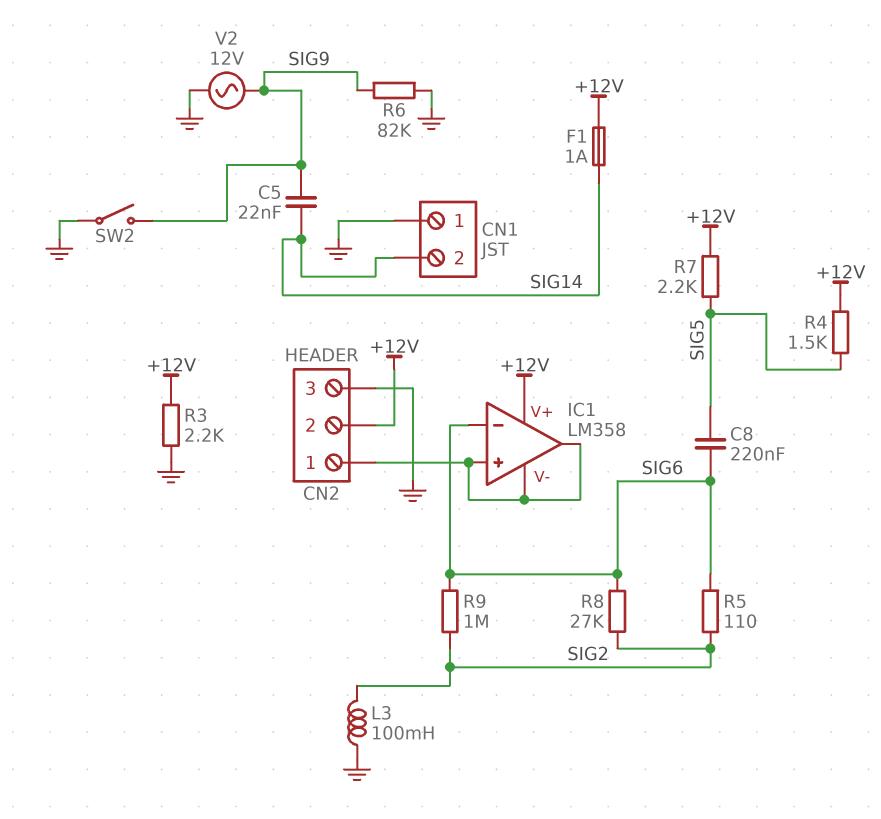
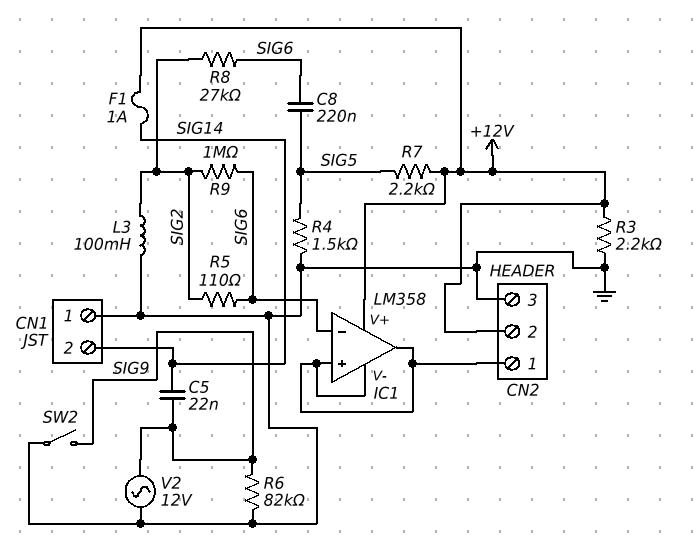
R4: 1.5k (+12V, SIG5) -> 1.5k (GND, SIG5)

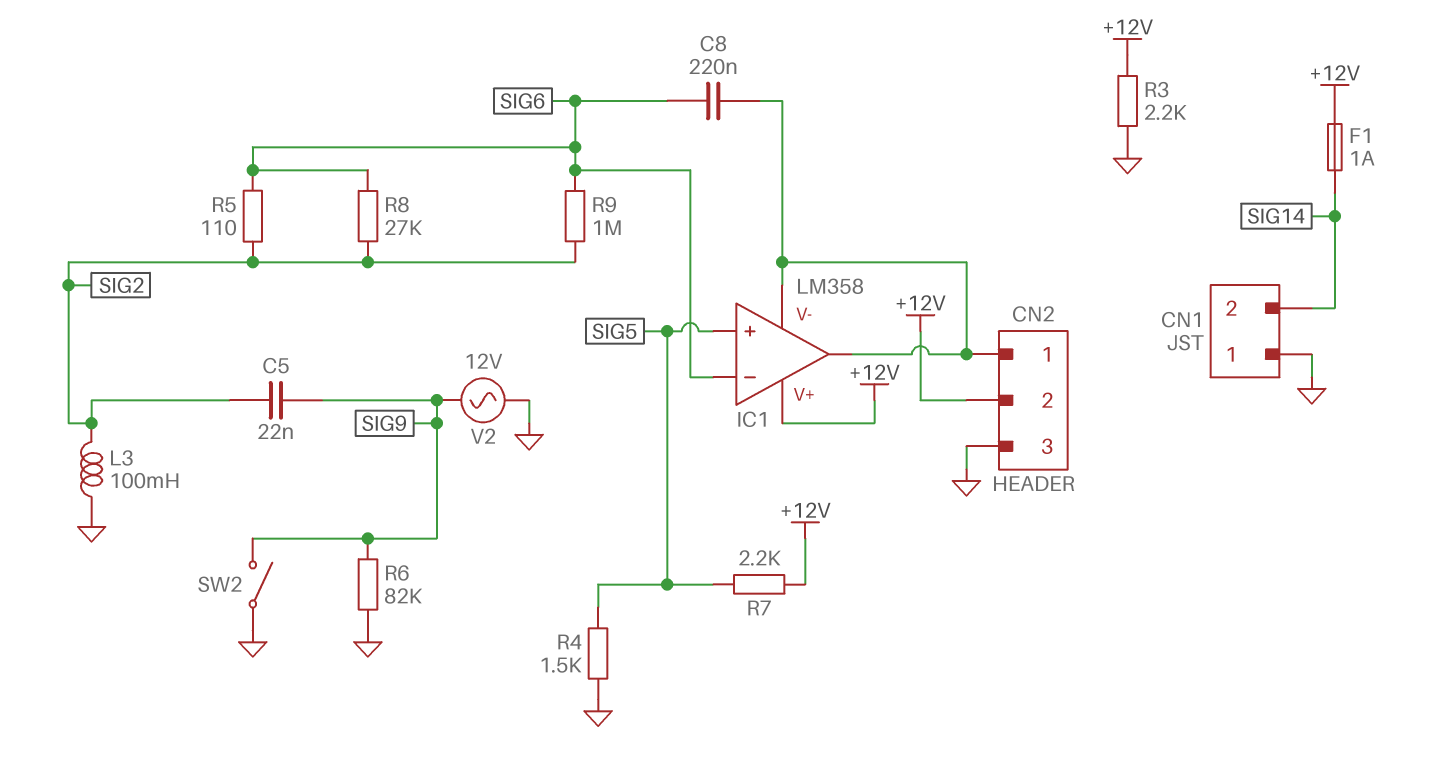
C5: 22nF (SIG9, SIG14) -> 22nF (SIG2, SIG9)
C8: 220nF (SIG5, SIG6) -> 220nF (CN2/1, SIG6)
IC1 pin in+: CN2/1 -> SIG5

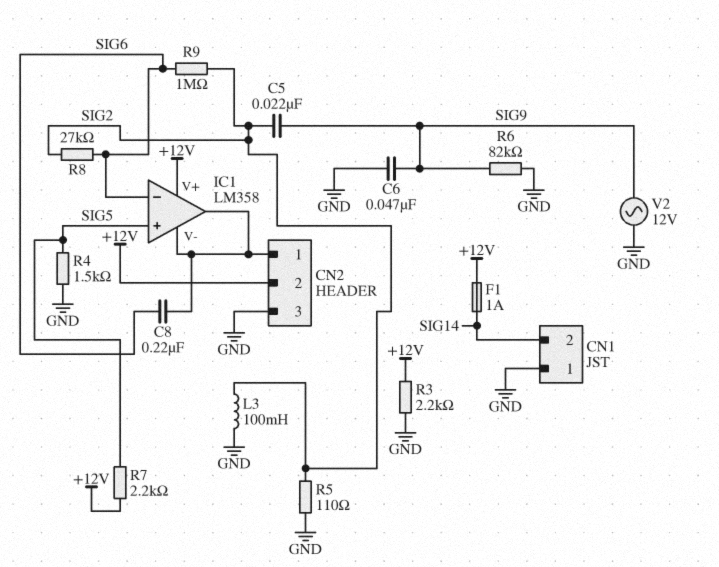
C6: none -> 47nF (GND, SIG9)
R5: 110 (SIG2, SIG6) -> 110 (GND, SIG2)
SW2: switch (GND, SIG9) -> none

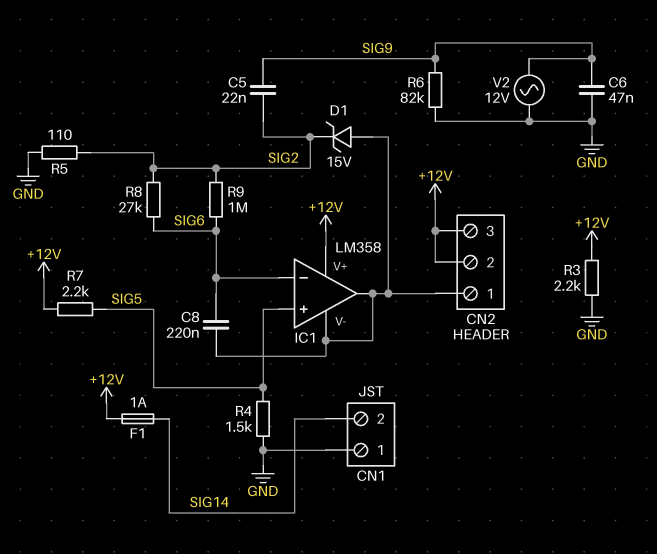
CN2 pin 3: GND -> +12V
D1: none -> zener 15V (A CN2/1, K SIG2)
L3: 100mH (GND, SIG2) -> none

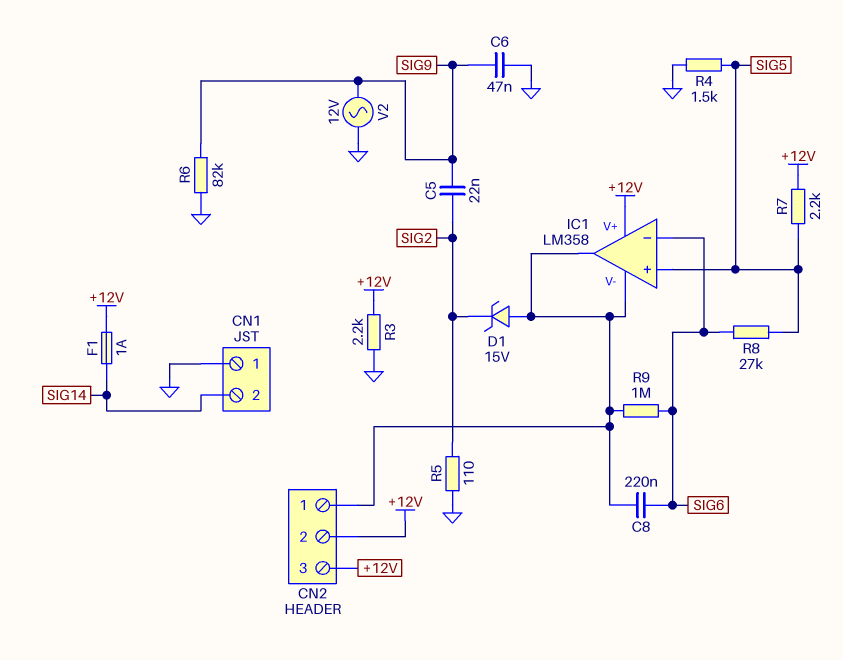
R8: 27k (SIG2, SIG6) -> 27k (SIG5, SIG6)
R9: 1M (SIG2, SIG6) -> 1M (CN2/1, SIG6)

